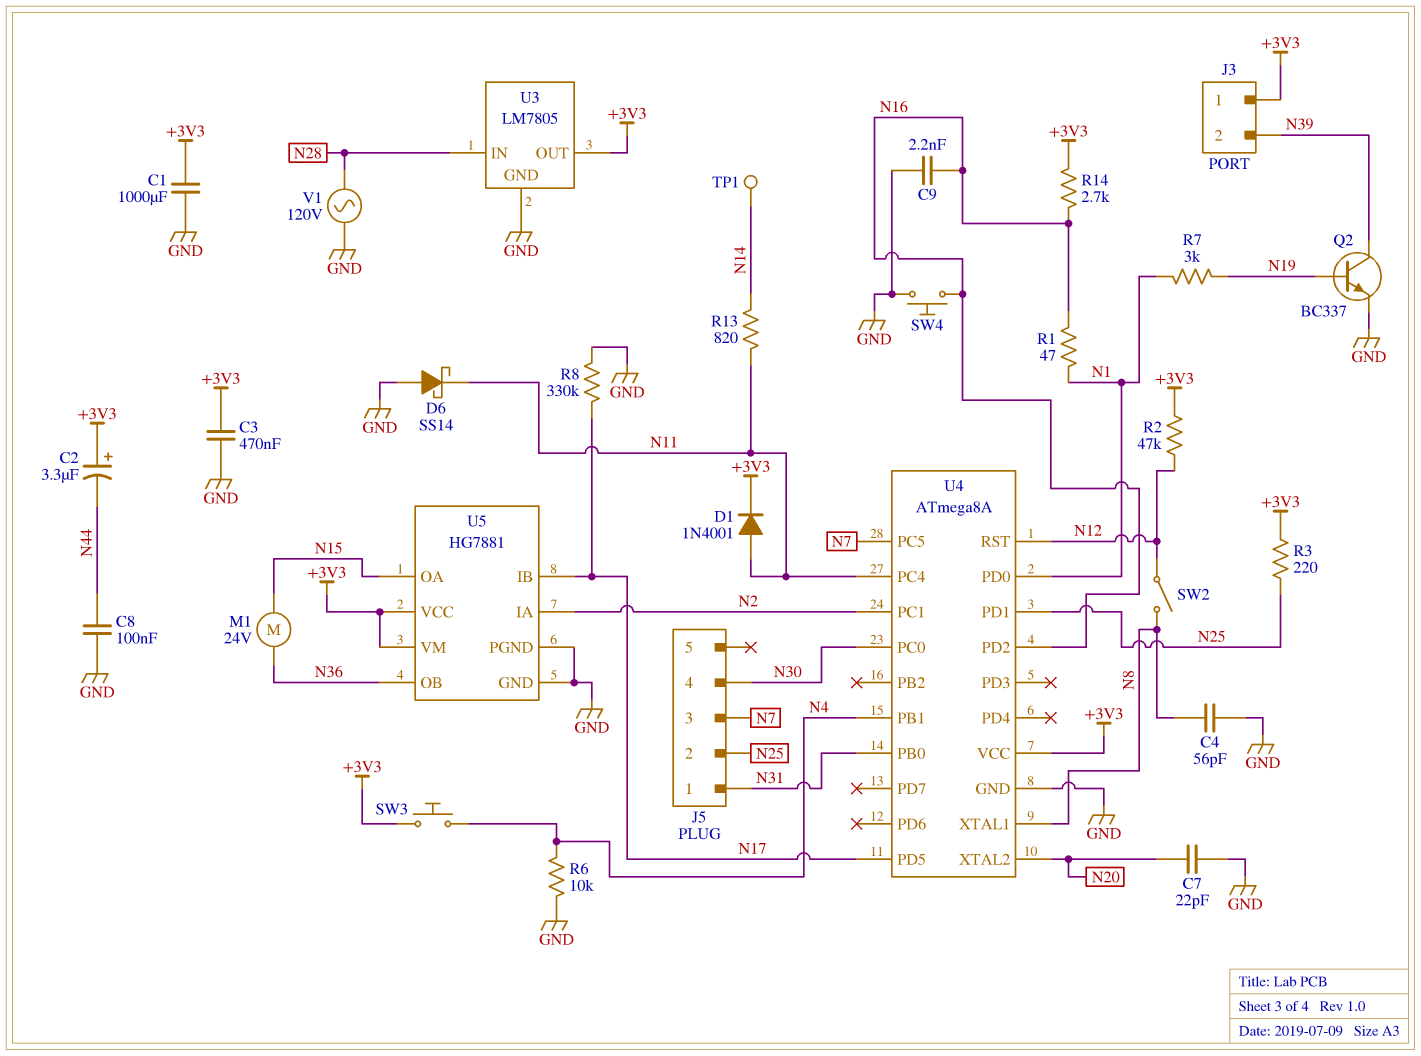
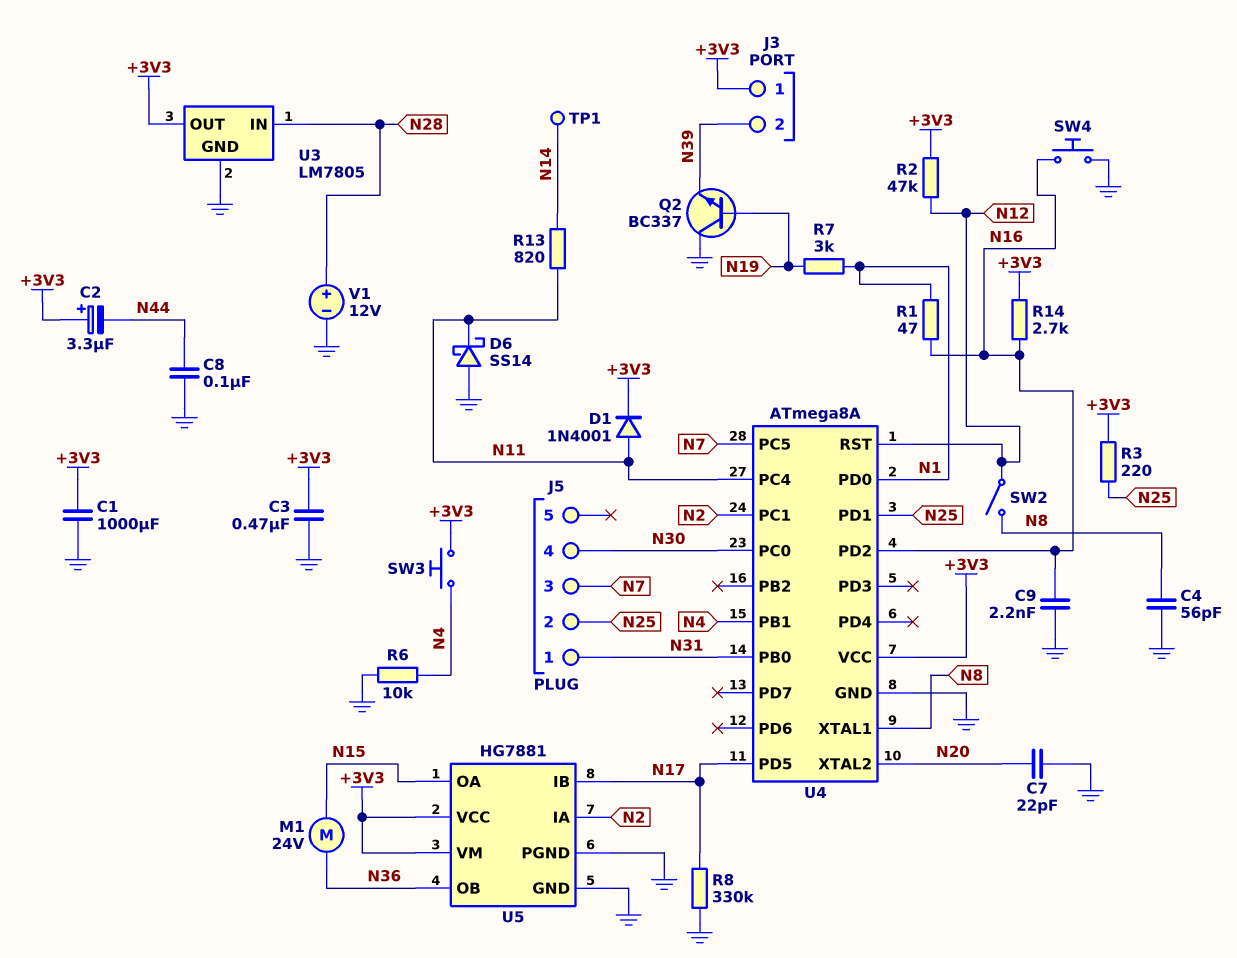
Q2: NPN BC337 (B N19, C N39, E GND) -> NPN BC337 (B N19, C GND, E N39)
V1: AC 120V (GND, N28) -> 12V (plus N28, minus GND)

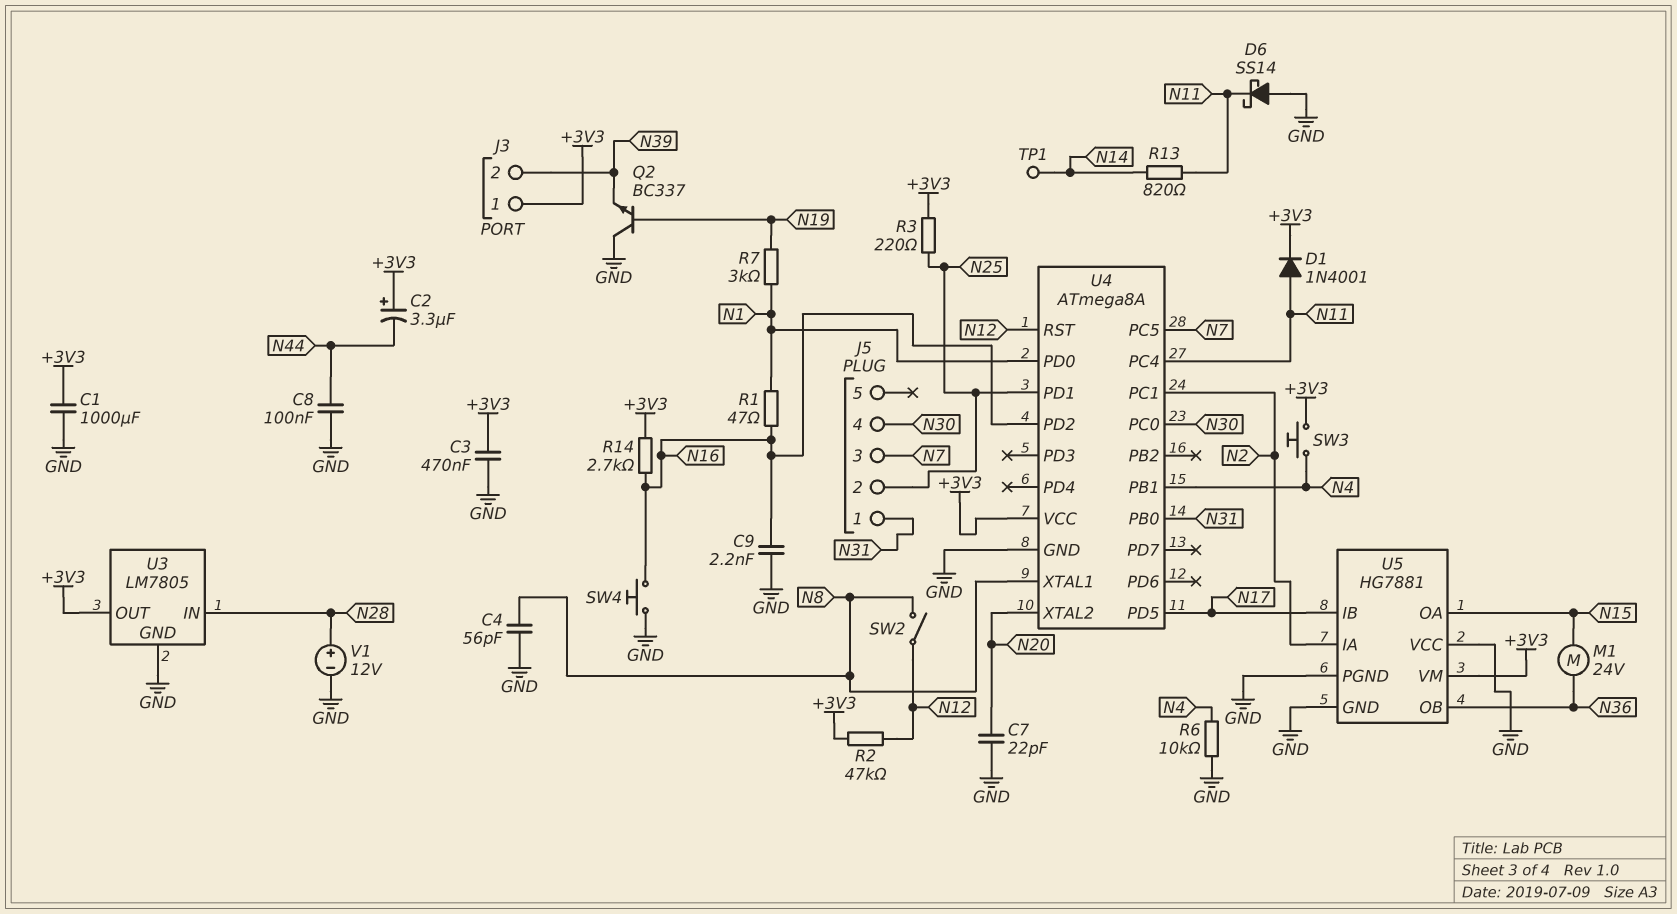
R8: 330k (GND, N17) -> none
U5 pin VCC: +3V3 -> GND

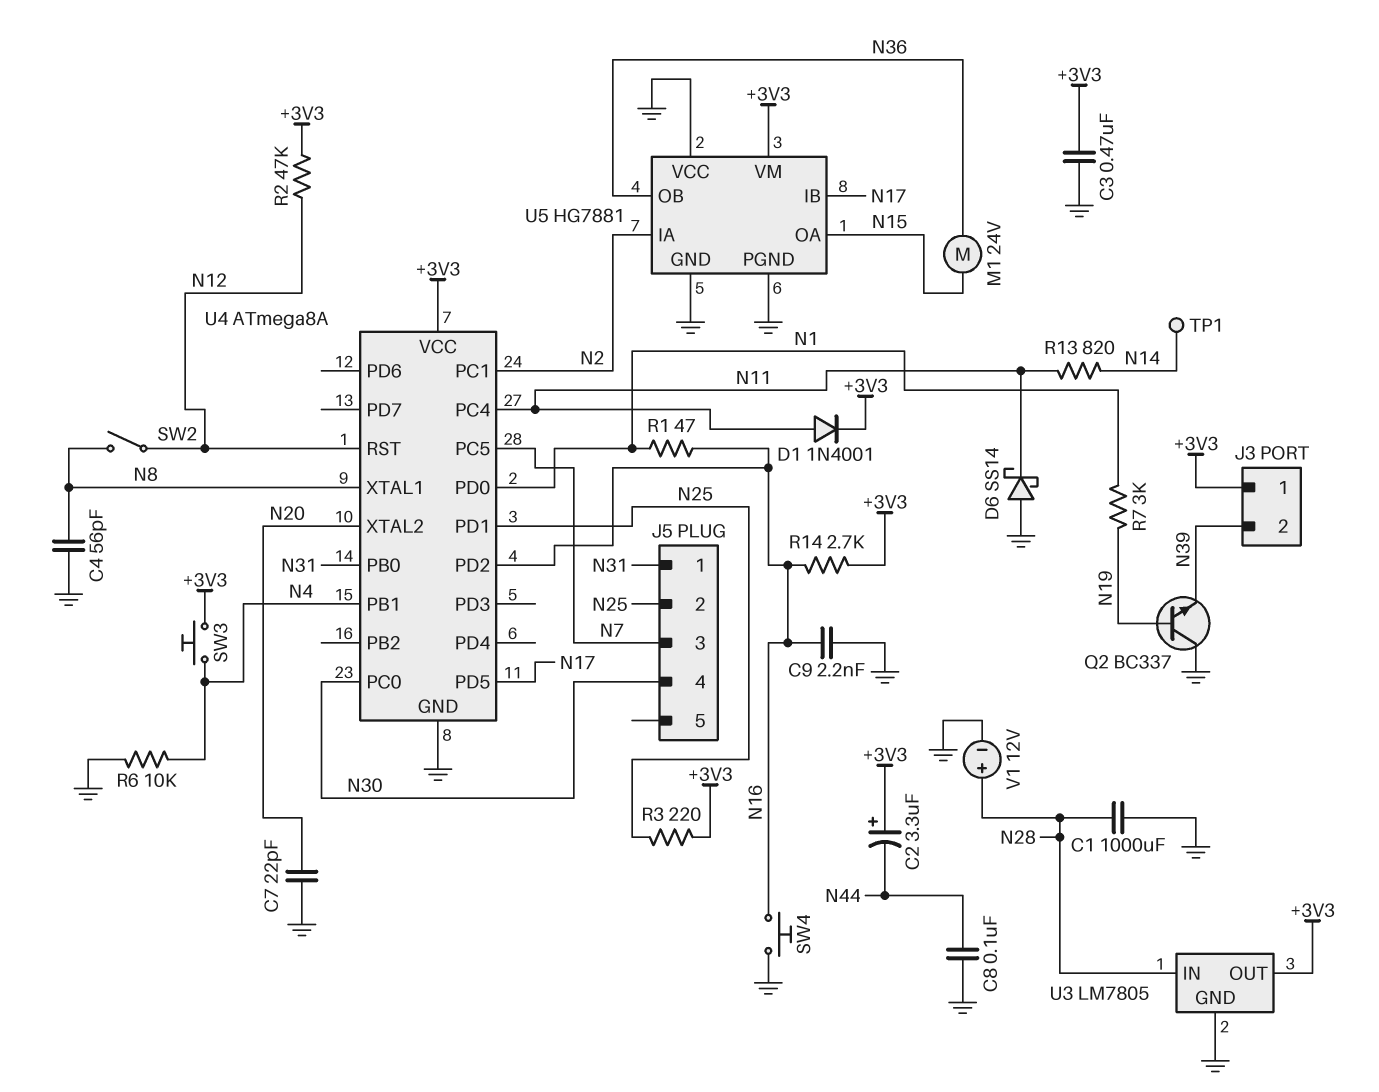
C1: 1000uF (+3V3, GND) -> 1000uF (GND, N28)

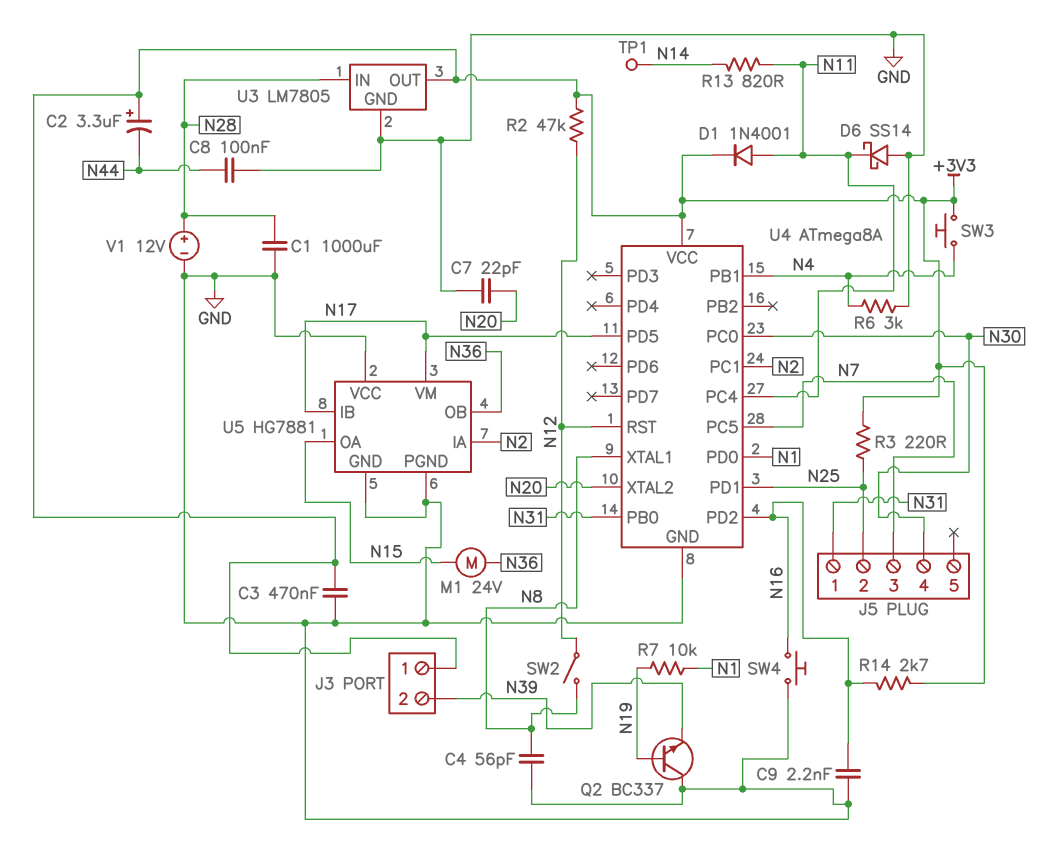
R1: 47 (N1, N16) -> none
R6: 10k (GND, N4) -> 3k (GND, N4)
R7: 3k (N1, N19) -> 10k (N1, N19)
U5 pin VM: +3V3 -> N17

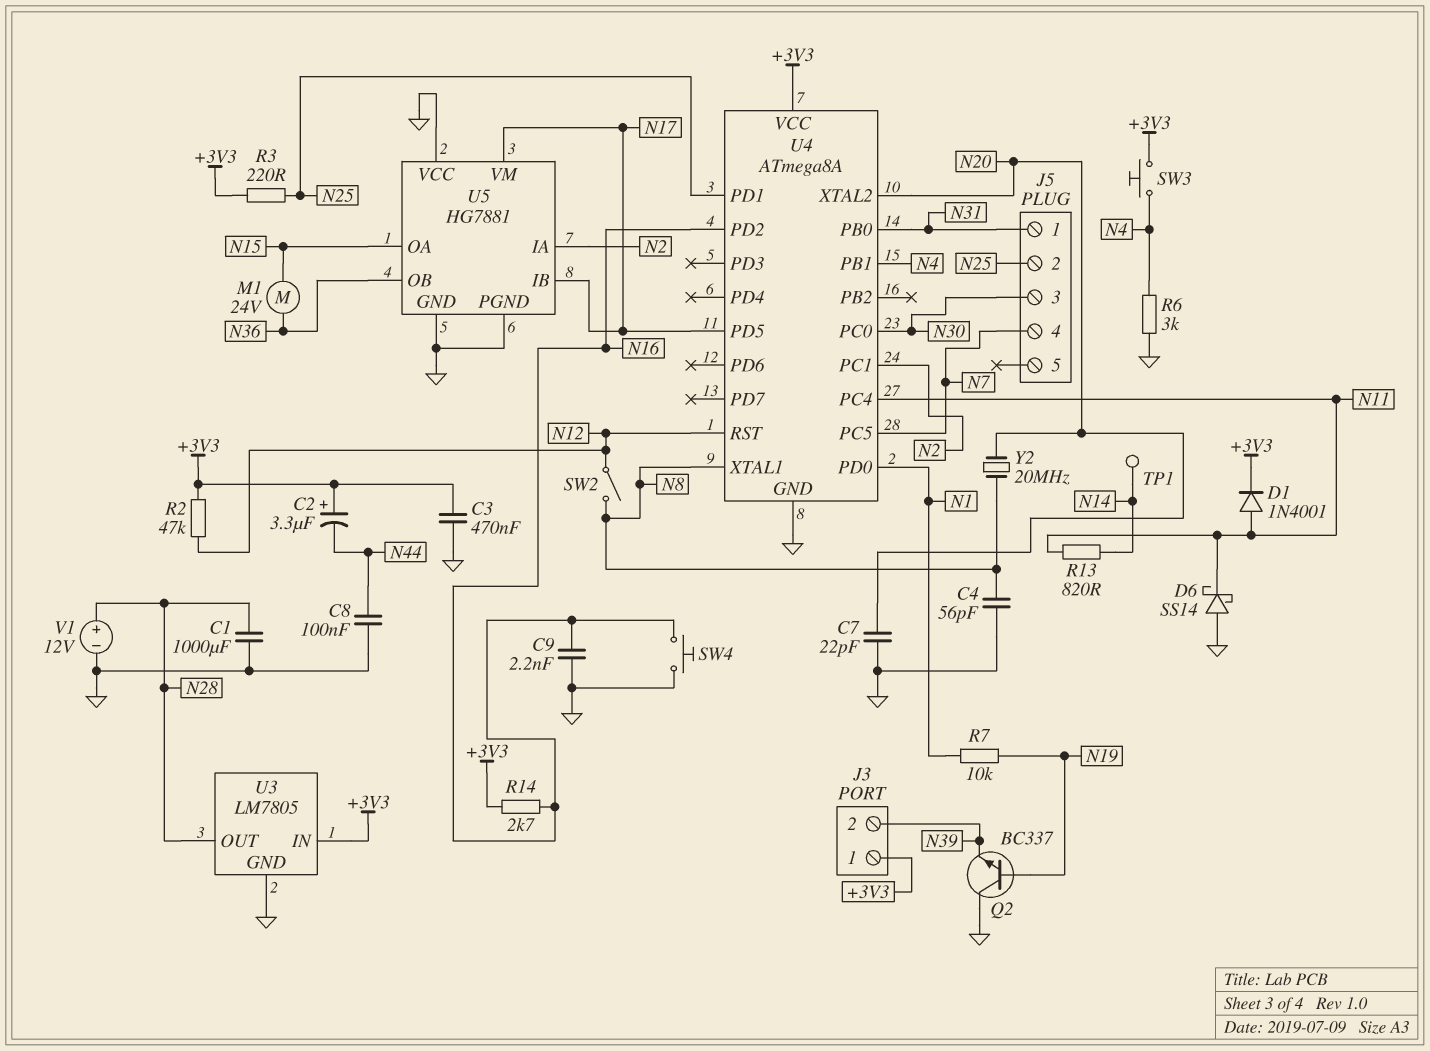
J5 pin 3: N7 -> N30
J5 pin 4: N30 -> N7
U3 pin IN: N28 -> +3V3
U3 pin OUT: +3V3 -> N28
Y2: none -> 20MHz (N8, N20)

